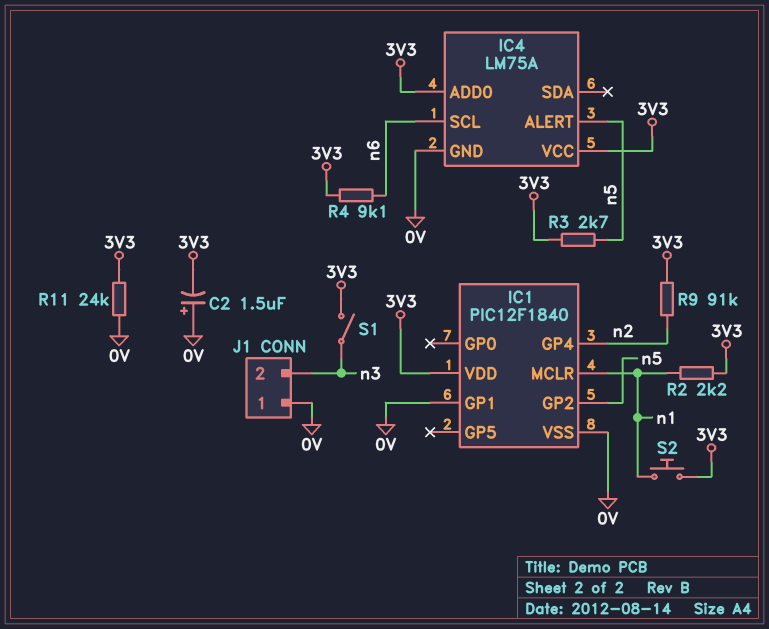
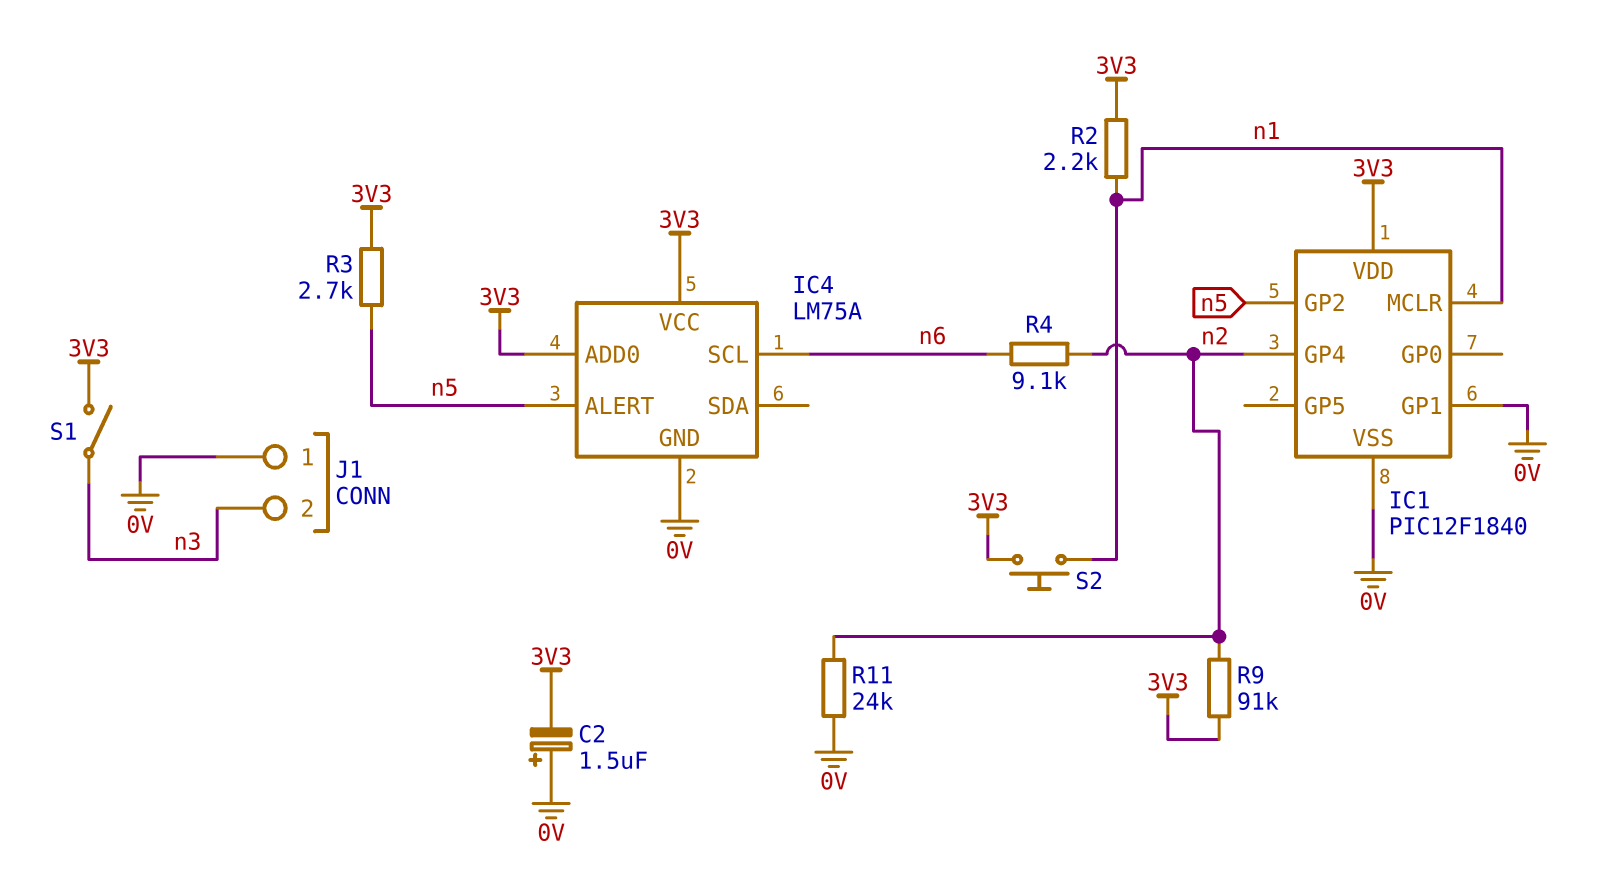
R4: 9.1k (3V3, n6) -> 9.1k (n2, n6)
R11: 24k (0V, 3V3) -> 24k (0V, n2)

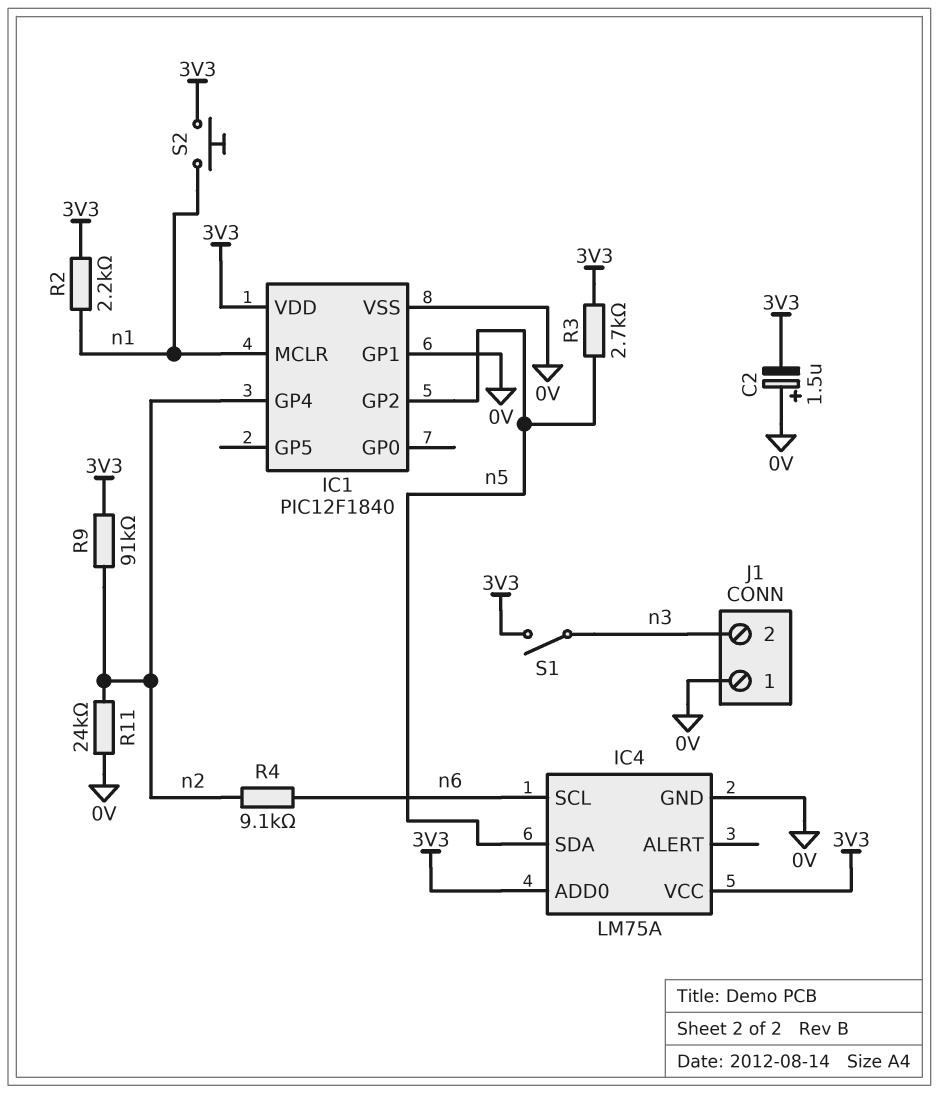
IC4 pin ALERT: n5 -> none
IC4 pin SDA: none -> n5

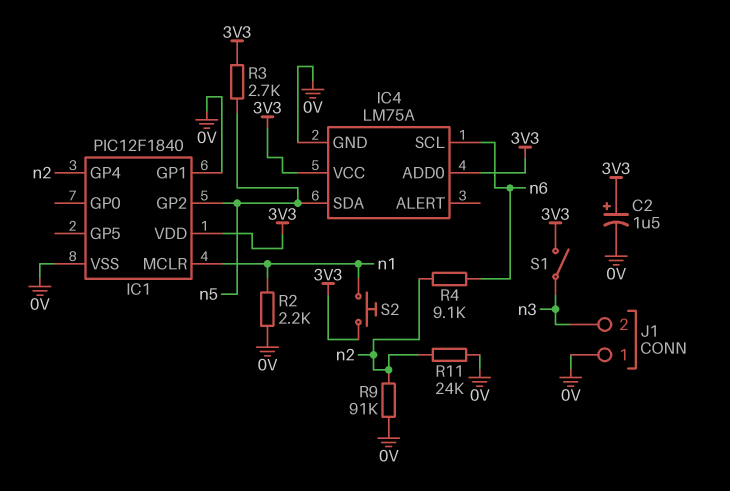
C2: 1.5uF (plus 0V, minus 3V3) -> 1.5uF (plus 3V3, minus 0V)
R2: 2.2k (3V3, n1) -> 2.2k (0V, n1)
R9: 91k (3V3, n2) -> 91k (0V, n2)

